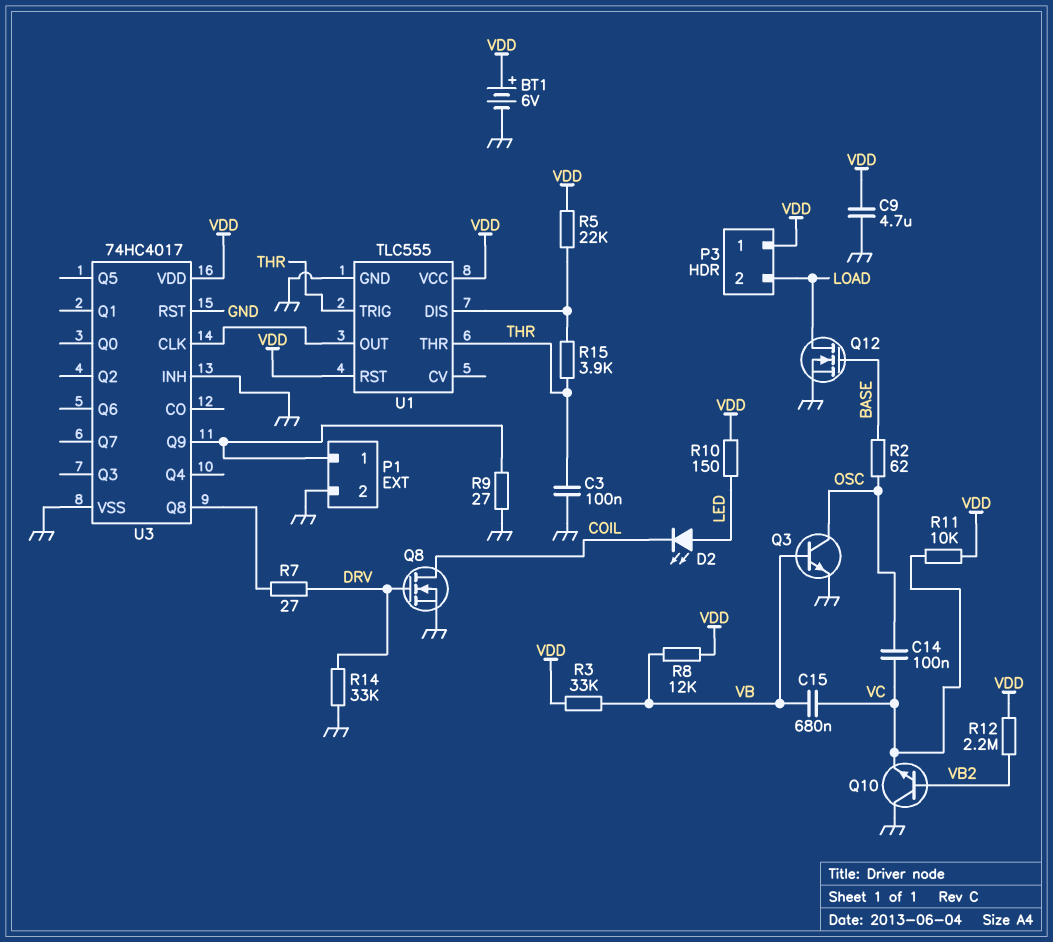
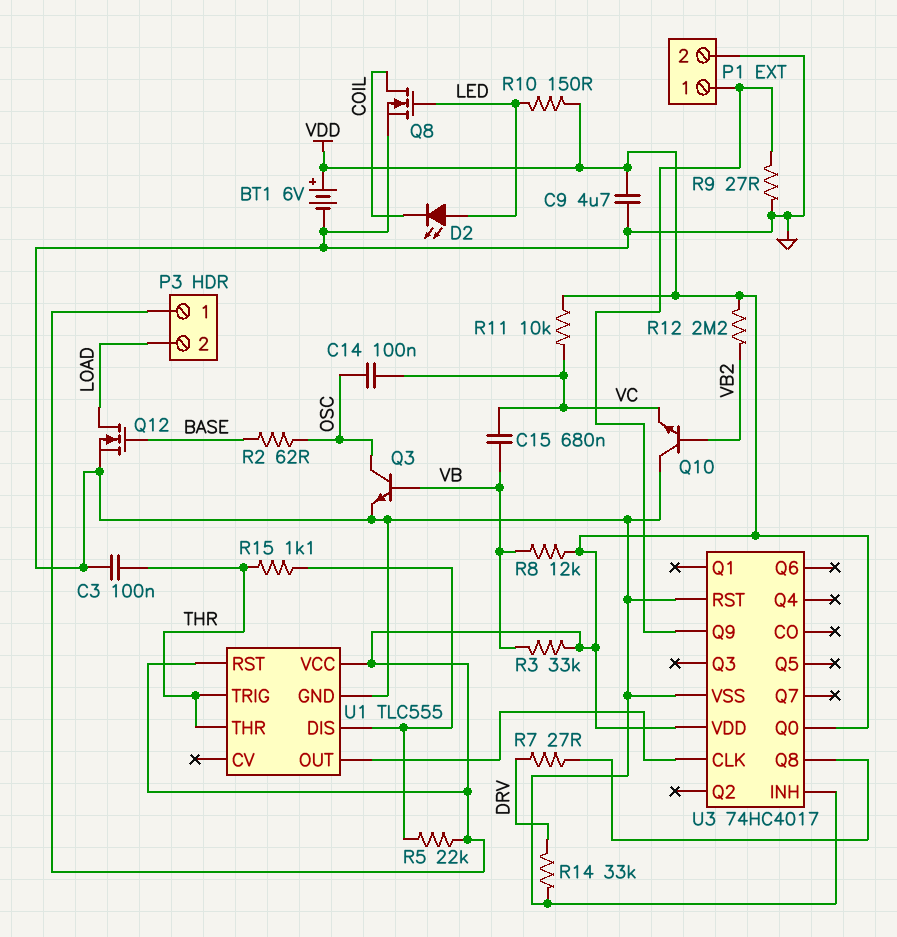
Q8: NMOS (G DRV, D COIL, S GND) -> NMOS (G LED, D COIL, S GND)
R15: 3.9k (THR, U1/DIS) -> 1.1k (THR, U1/DIS)
U3 pin Q0: none -> VDD

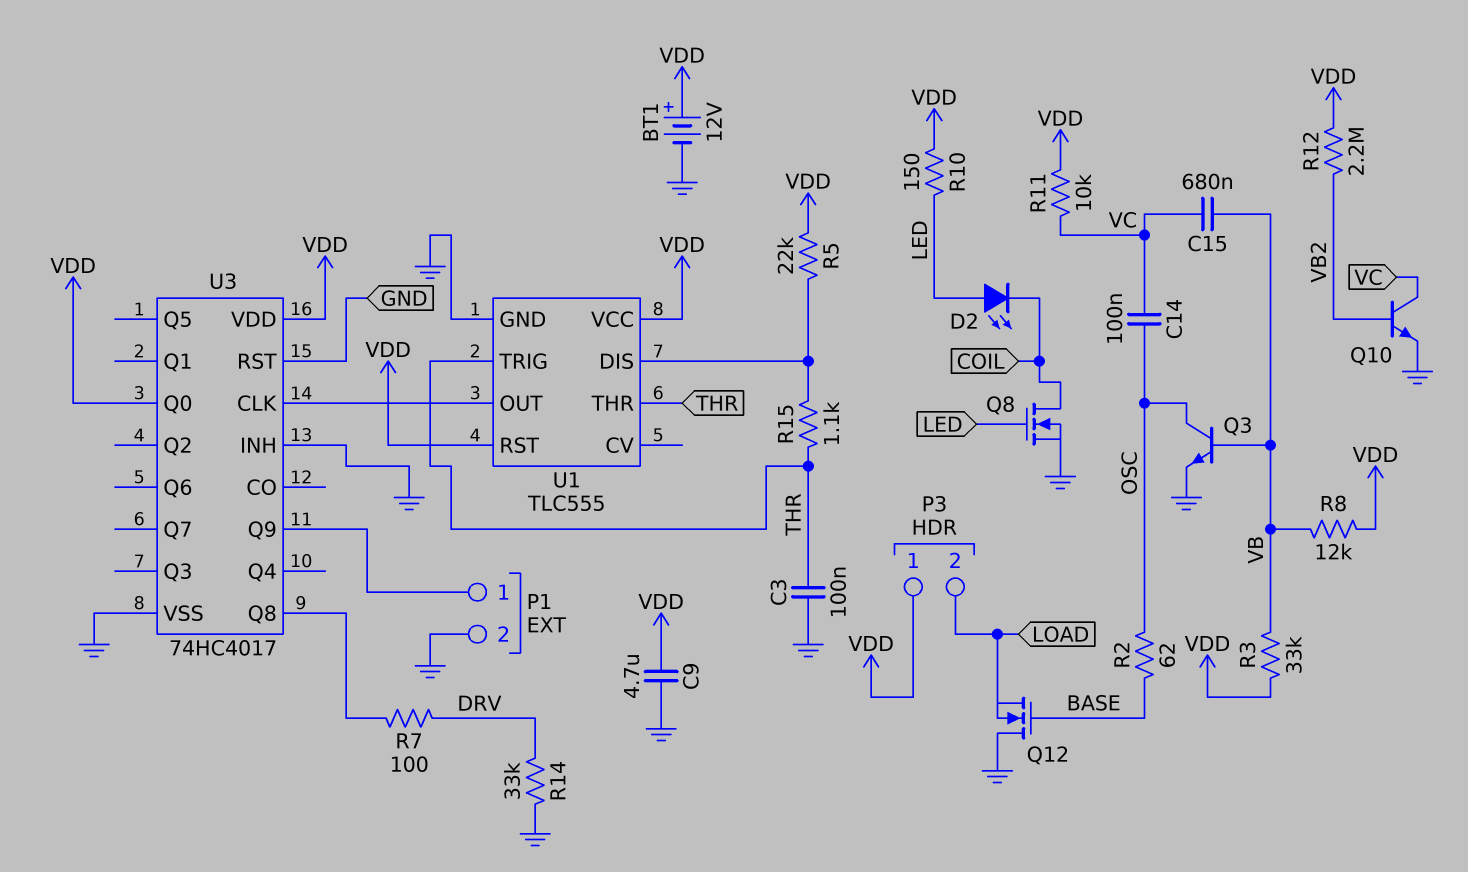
BT1: 6V (plus VDD, minus GND) -> 12V (plus VDD, minus GND)
Q10: NPN (B VB2, C GND, E VC) -> NPN (B VB2, C VC, E GND)
Q12: NMOS (G BASE, D LOAD, S GND) -> NMOS (G BASE, D GND, S LOAD)
R7: 27 (DRV, U3/Q8) -> 100 (DRV, U3/Q8)
R9: 27 (GND, P1/1) -> none

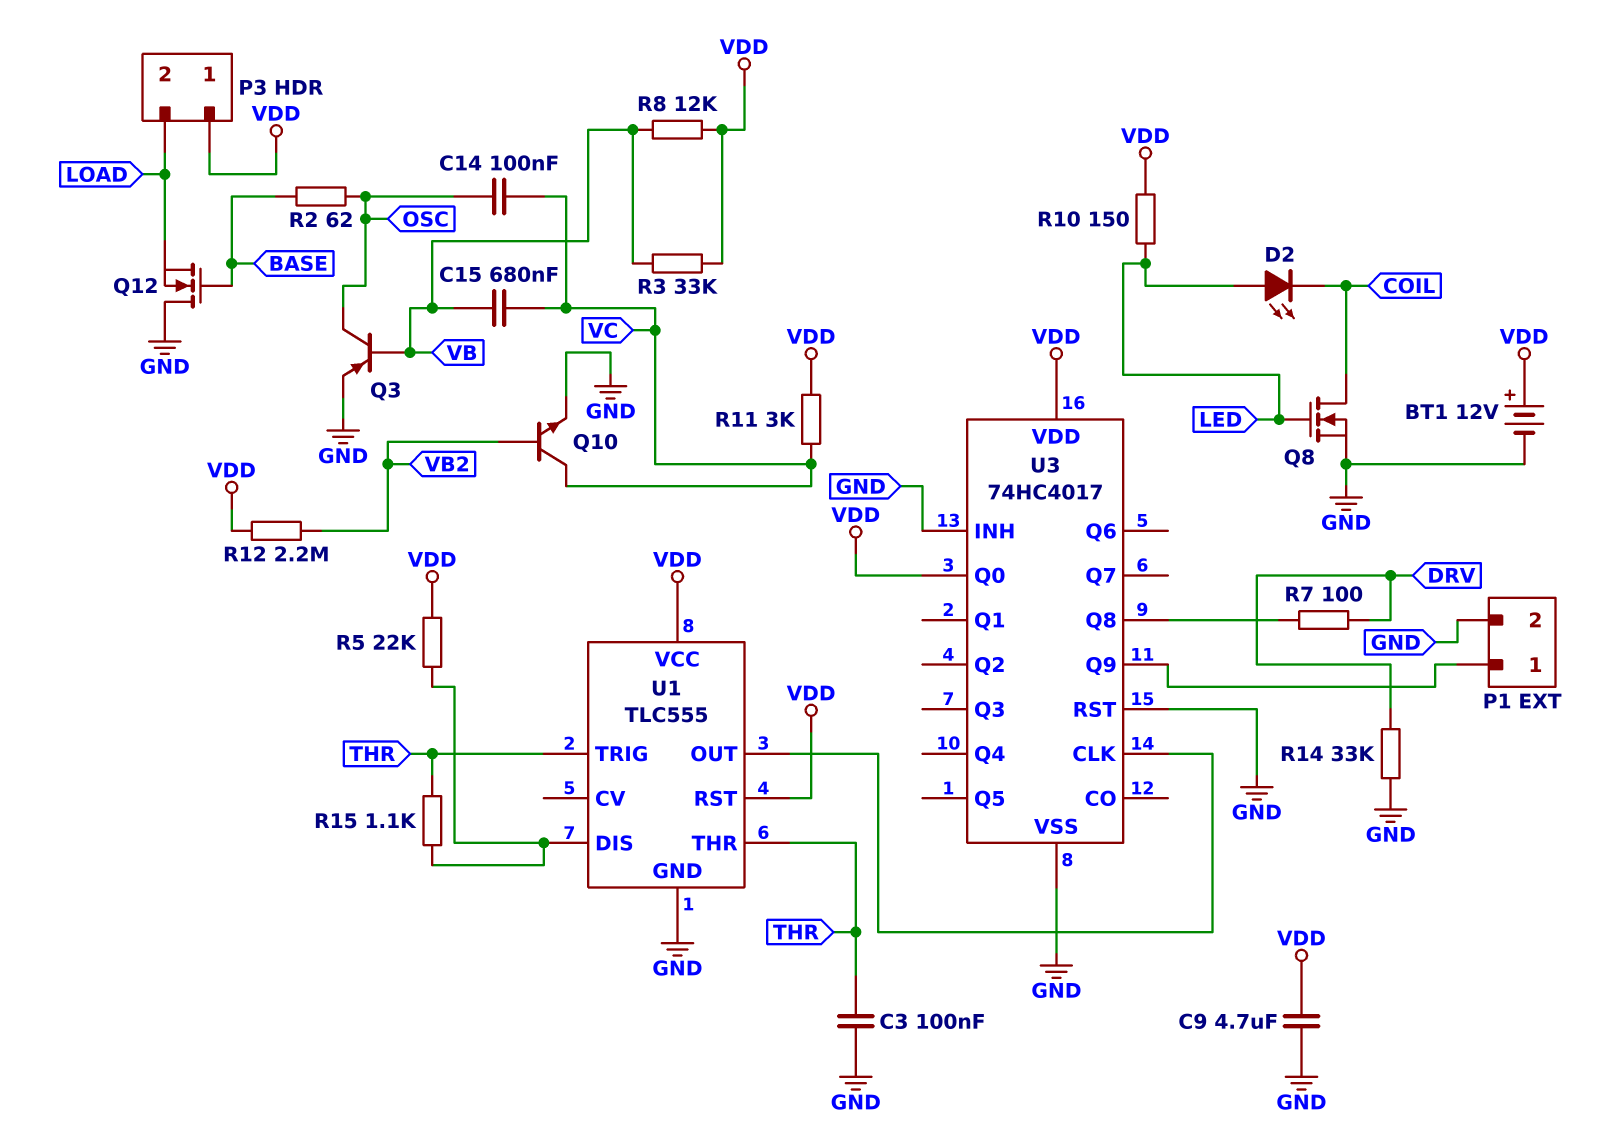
Q3: NPN (B VB, C OSC, E GND) -> PNP (B VB, C OSC, E GND)
R11: 10k (VC, VDD) -> 3k (VC, VDD)

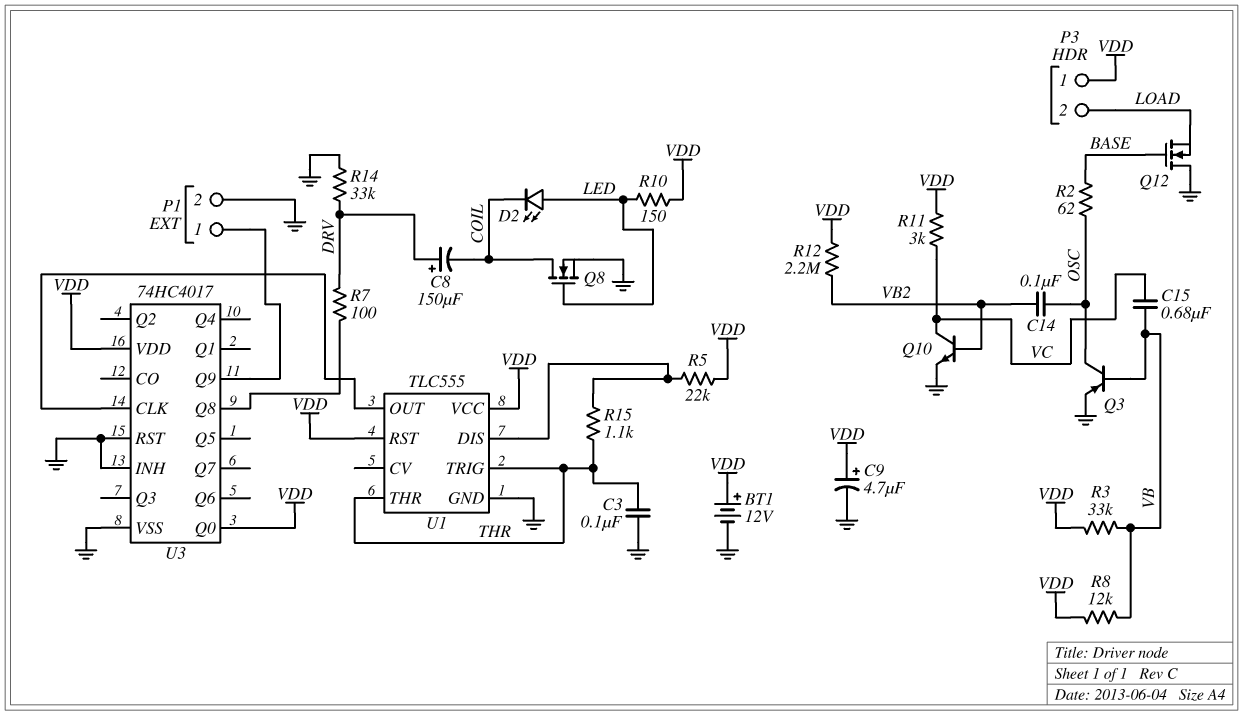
C8: none -> 150uF (plus DRV, minus COIL)
C9: 4.7uF (GND, VDD) -> 4.7uF (plus VDD, minus GND)
C14: 100nF (OSC, VC) -> 100nF (OSC, VB2)

